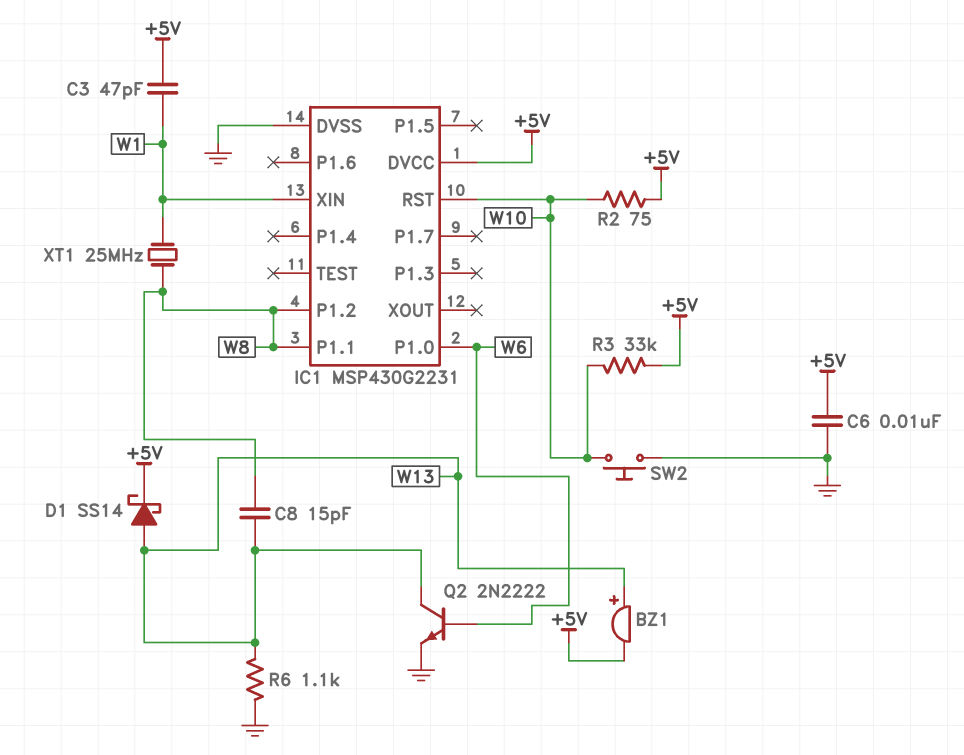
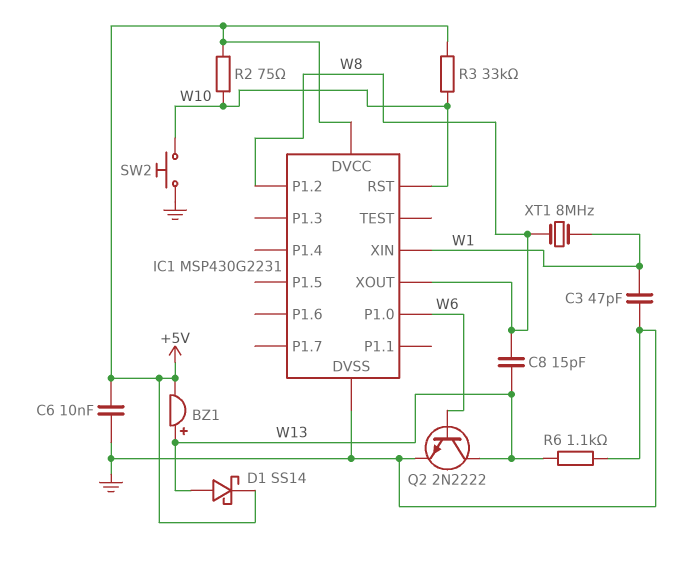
C3: 47pF (+5V, W1) -> 47pF (GND, W1)
IC1 pin P1.1: W8 -> none
IC1 pin XOUT: none -> W8
XT1: 25MHz (W1, W8) -> 8MHz (W1, W8)

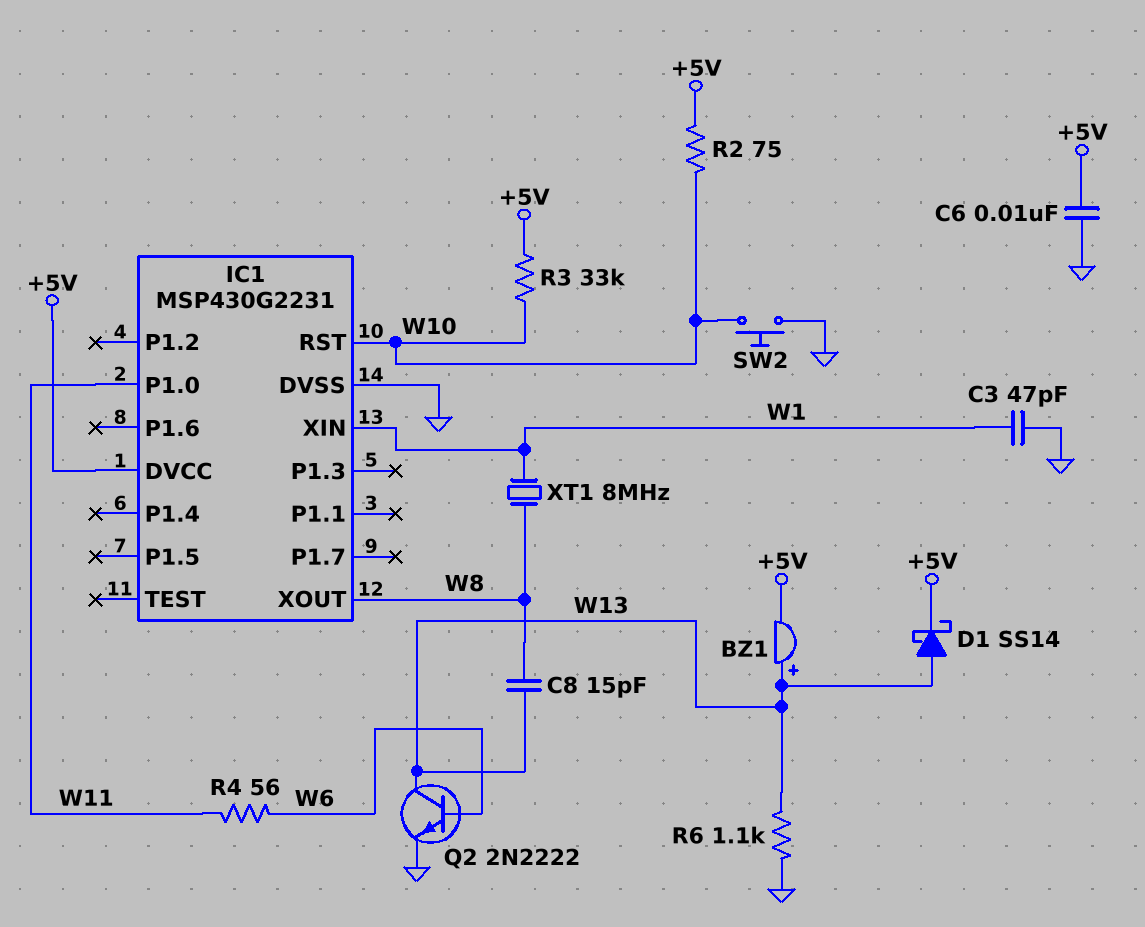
IC1 pin P1.0: W6 -> W11
IC1 pin P1.2: W8 -> none
R4: none -> 56 (W6, W11)

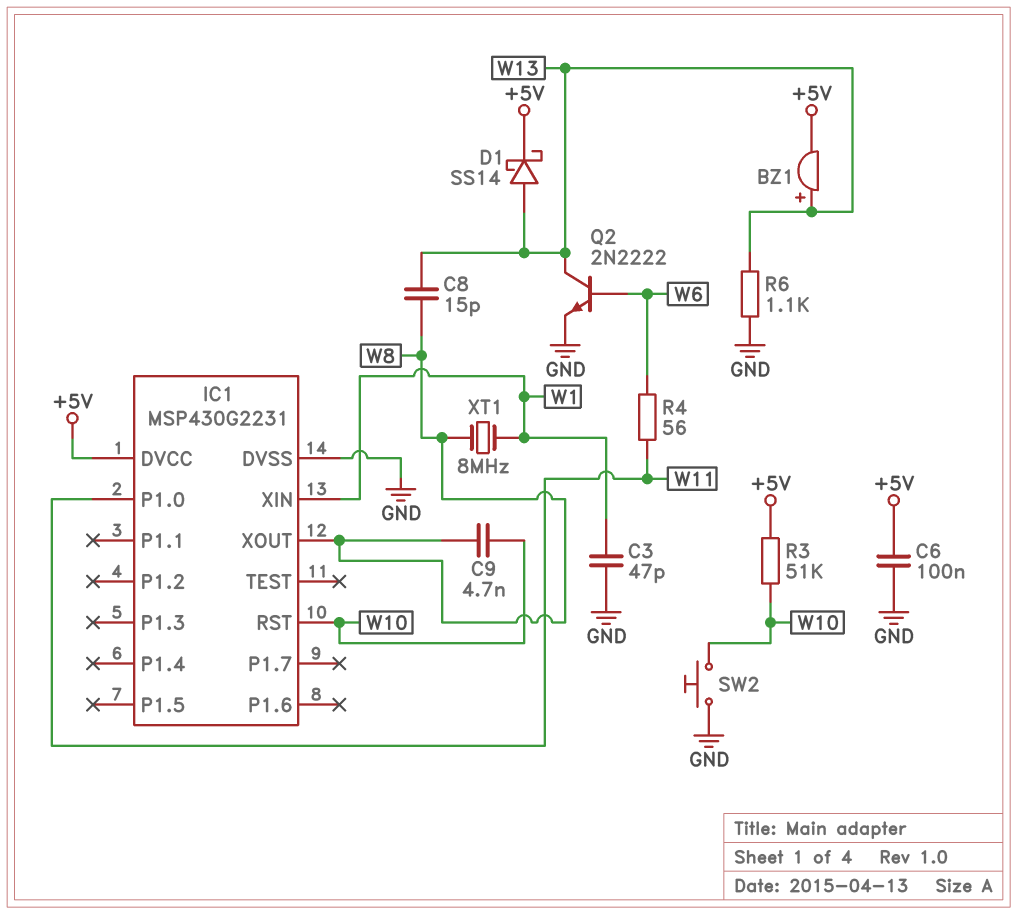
C6: 10nF (+5V, GND) -> 100nF (+5V, GND)
C9: none -> 4.7nF (W8, W10)
R2: 75 (+5V, W10) -> none
R3: 33k (+5V, W10) -> 51k (+5V, W10)

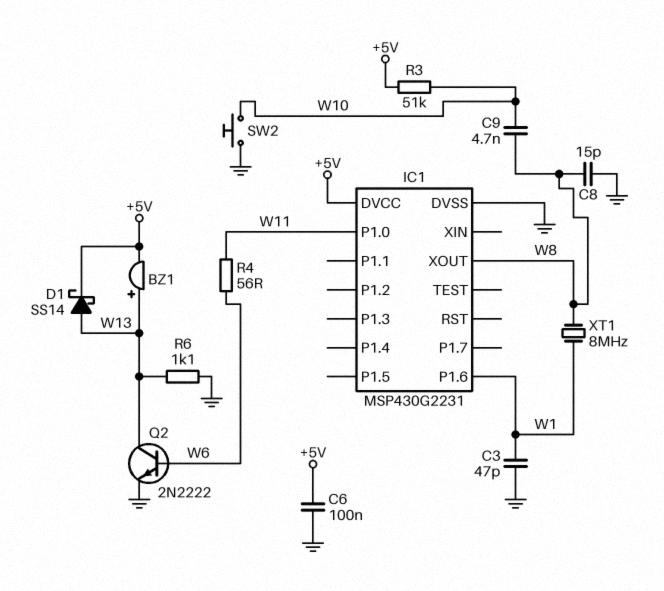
C8: 15pF (W8, W13) -> 15pF (GND, W8)
IC1 pin P1.6: none -> W1
IC1 pin RST: W10 -> none
IC1 pin XIN: W1 -> none

